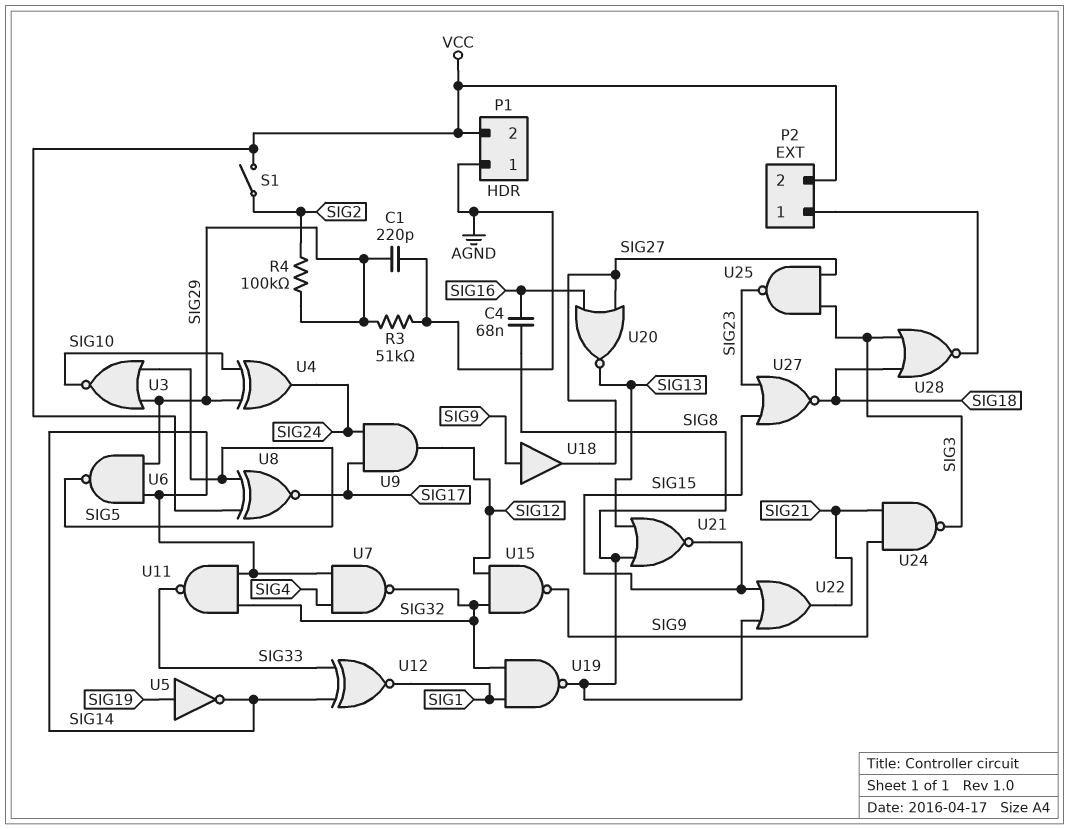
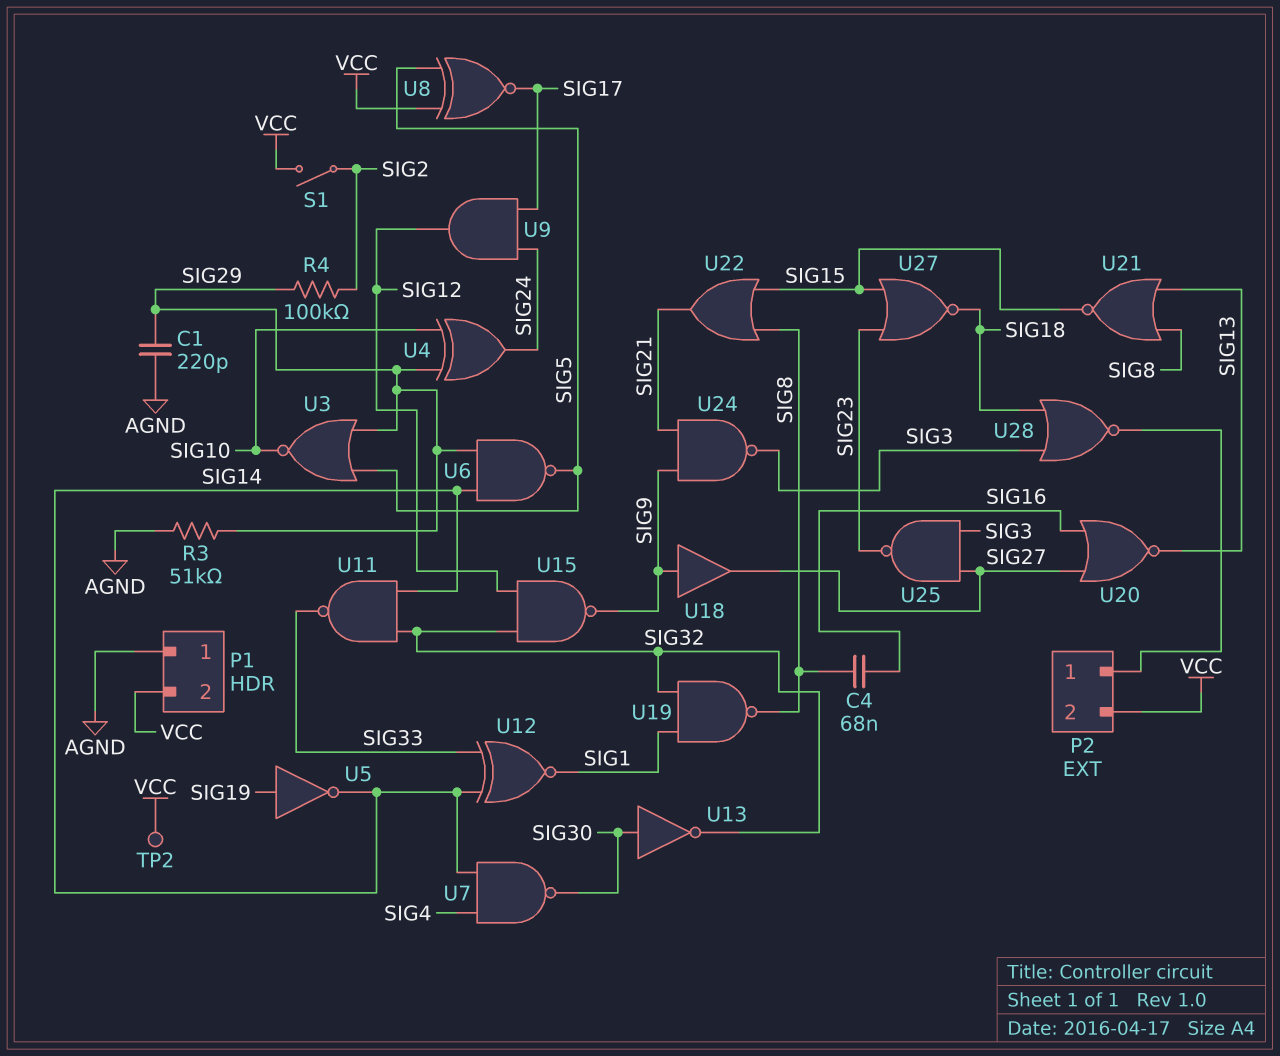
TP2: none -> test point (VCC)
U7: NAND (in SIG4, in SIG14, out SIG32) -> NAND (in SIG4, in SIG14, out SIG30)
U13: none -> NOT (in SIG30, out SIG32)

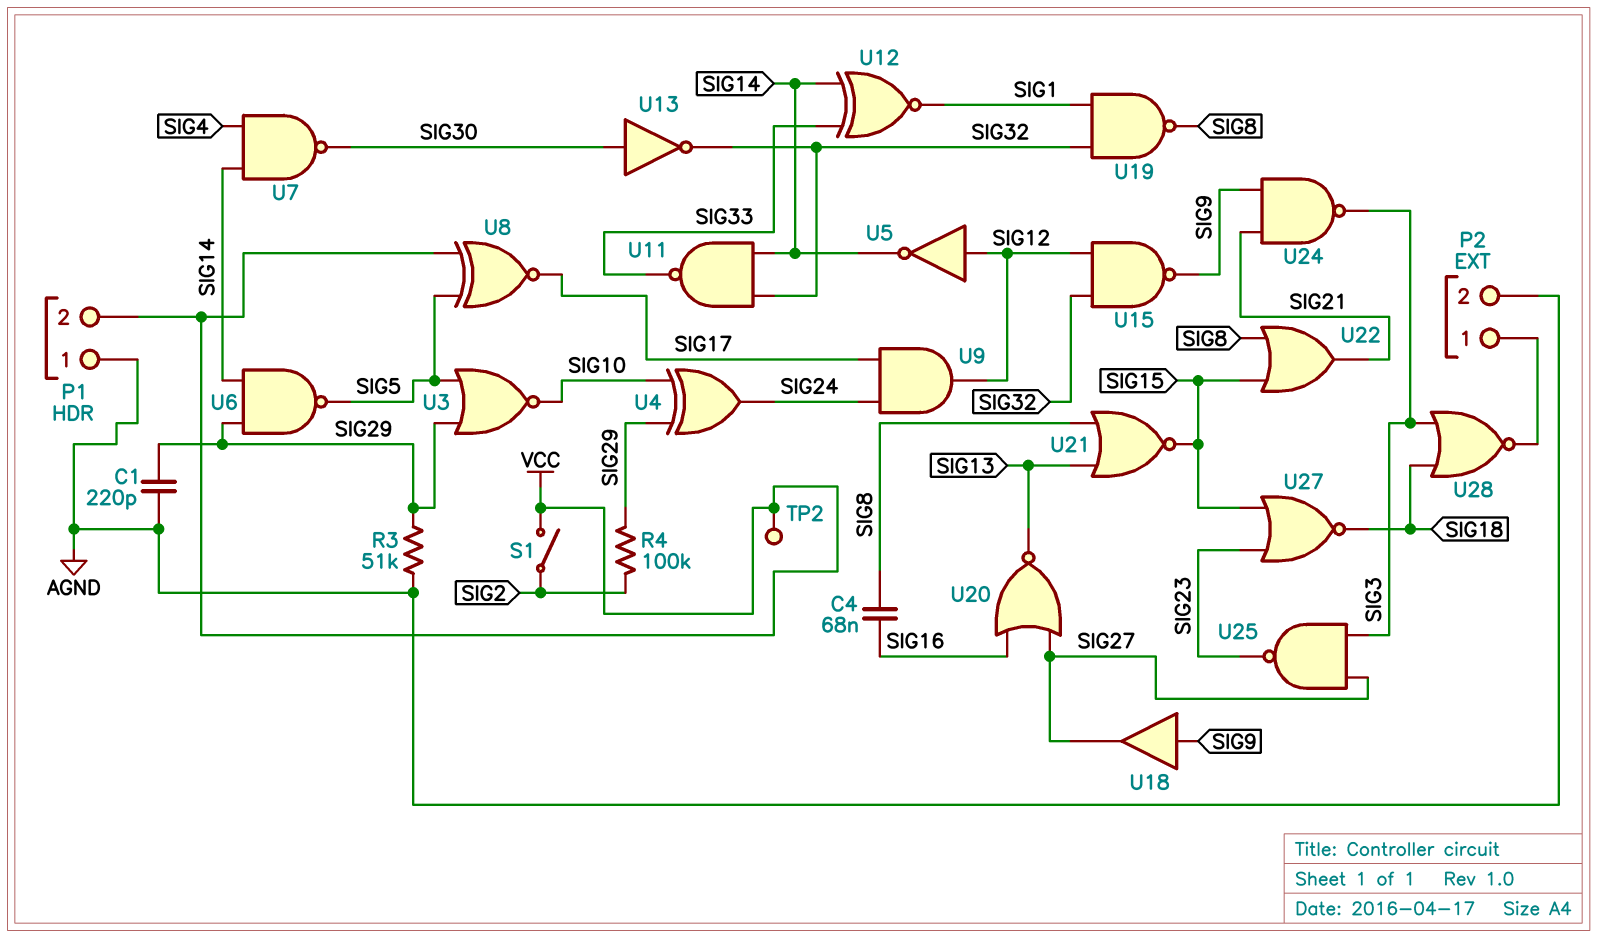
P2 pin 2: VCC -> AGND
U5: NOT (in SIG19, out SIG14) -> NOT (in SIG12, out SIG14)

